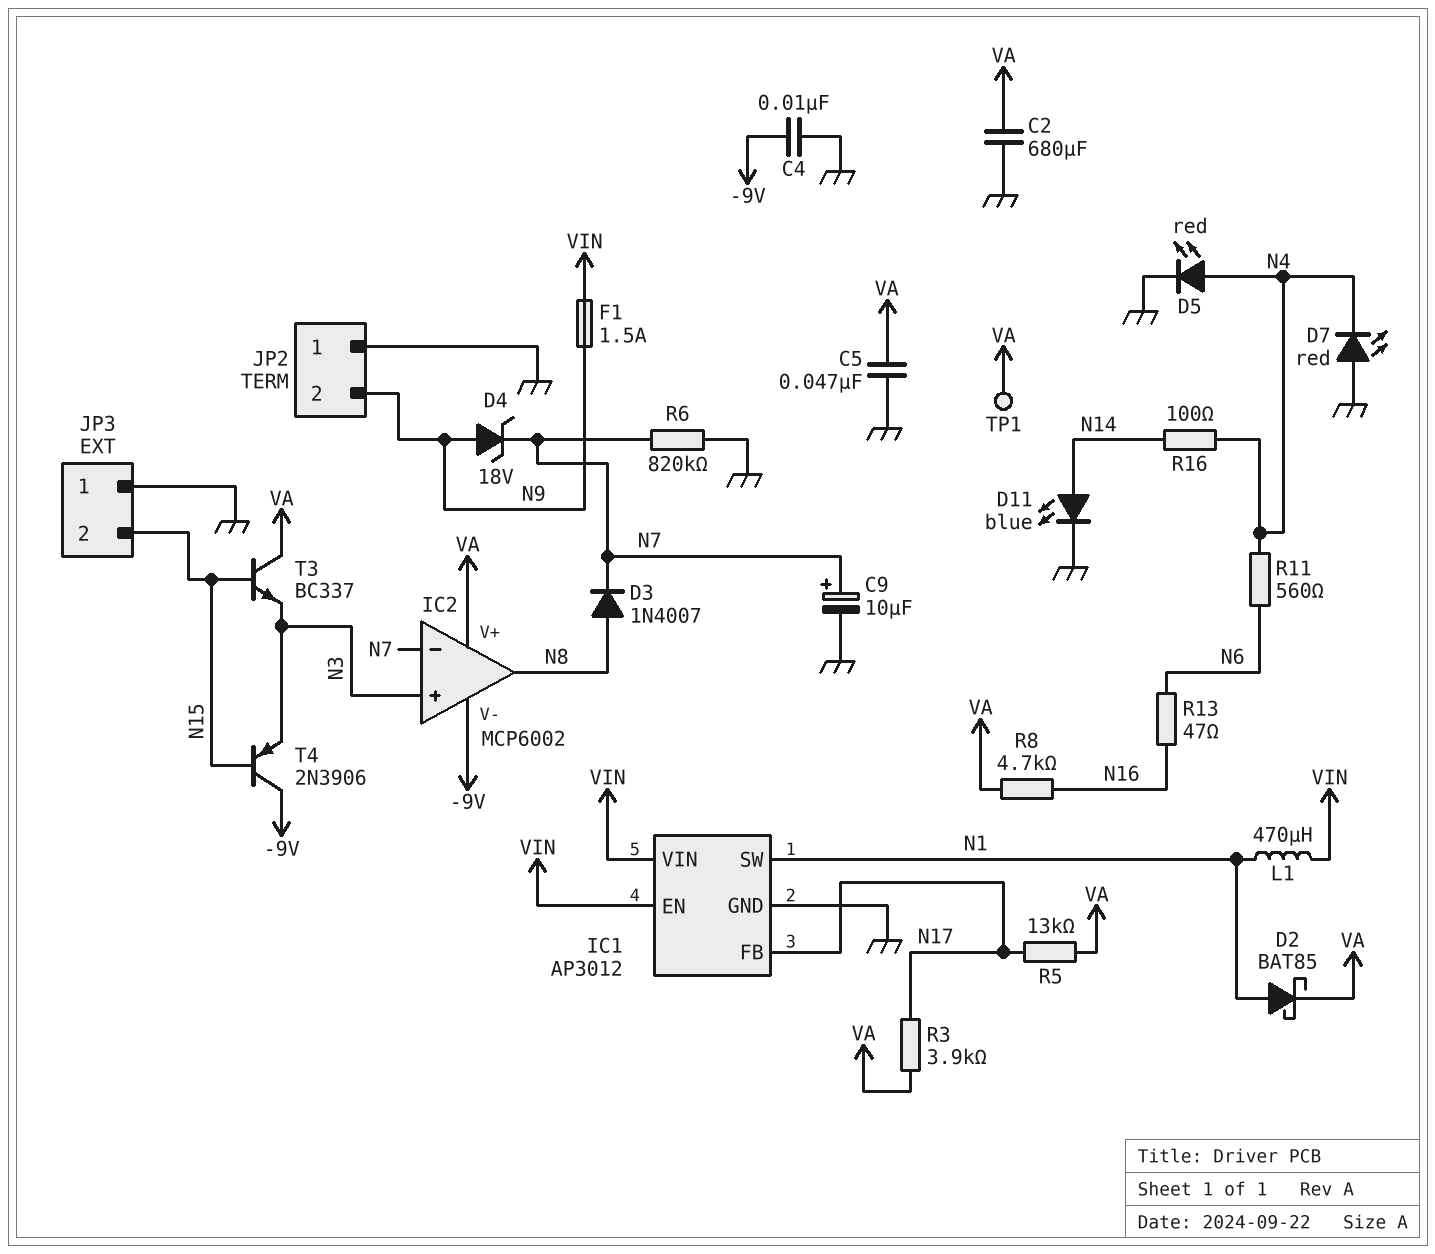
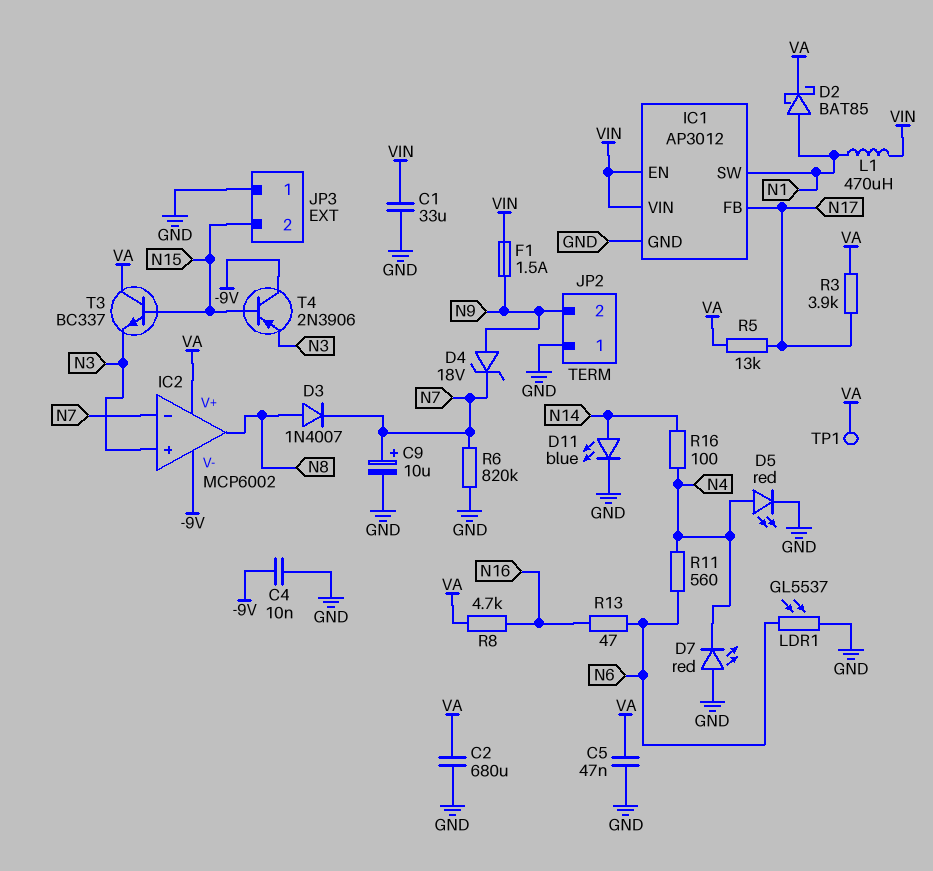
C1: none -> 33uF (GND, VIN)
LDR1: none -> GL5537 (GND, N6)

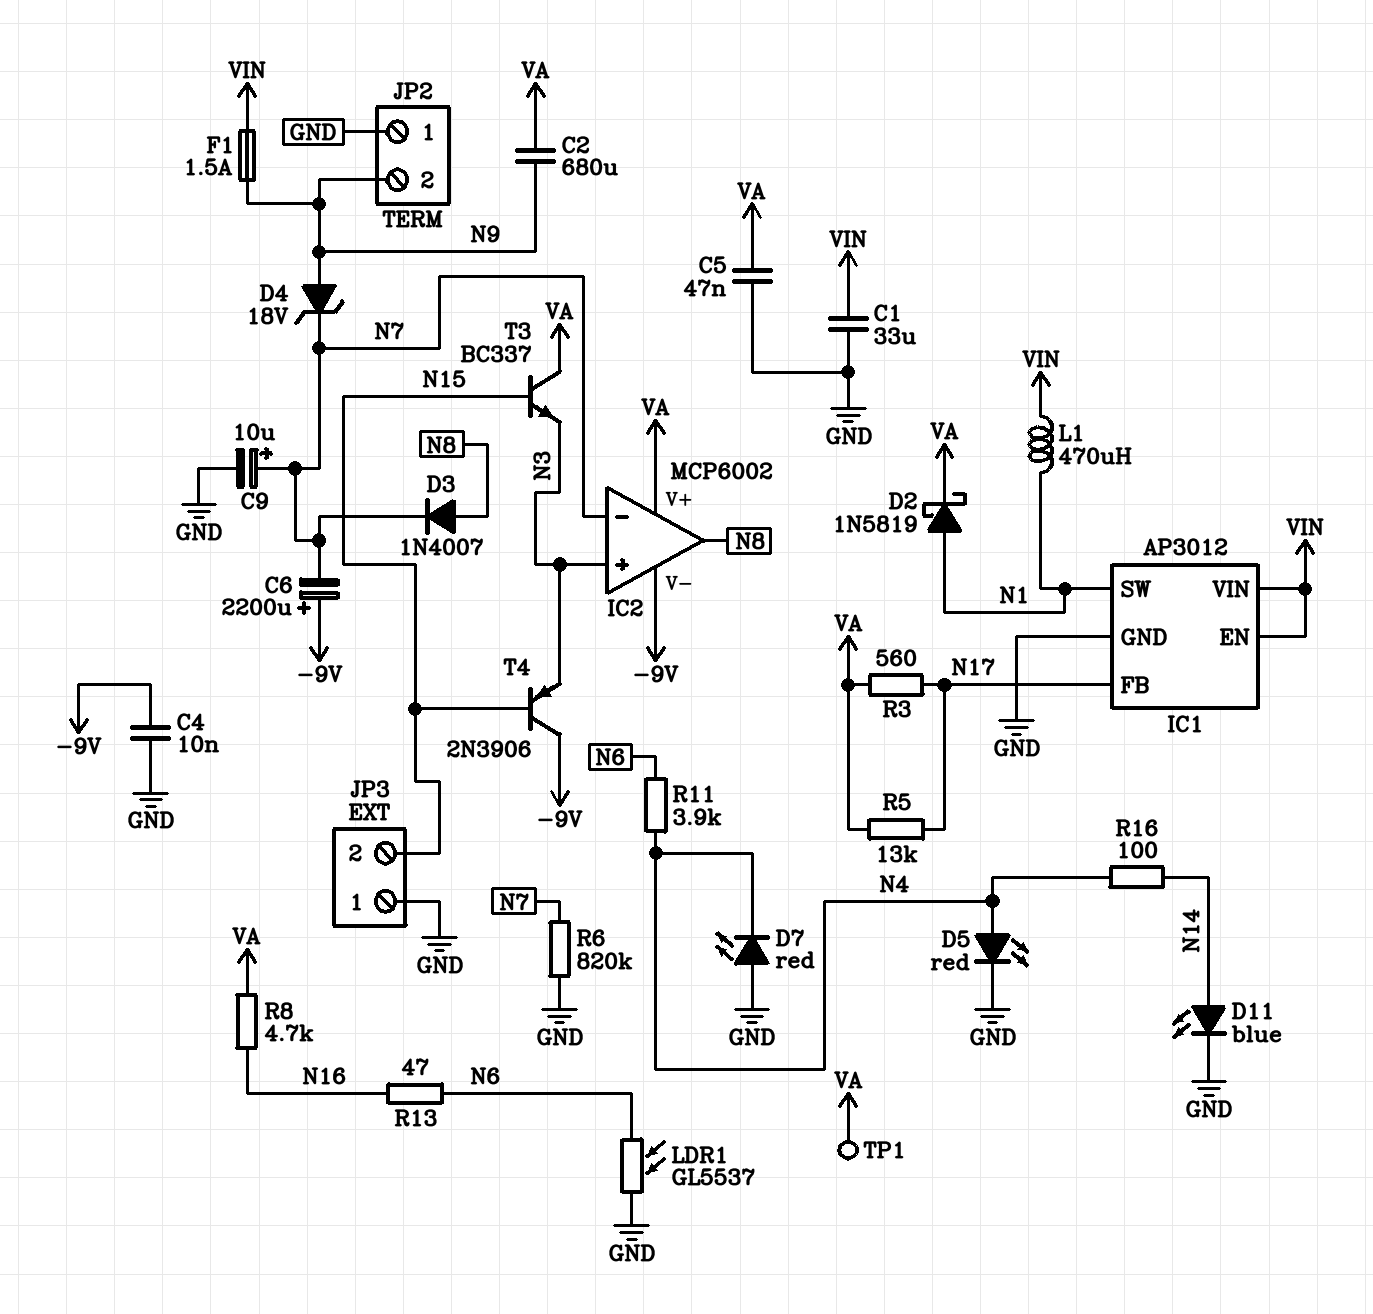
C2: 680uF (GND, VA) -> 680uF (N9, VA)
C6: none -> 2200uF (plus -9V, minus N7)
D2: schottky BAT85 (A N1, K VA) -> schottky 1N5819 (A N1, K VA)
R3: 3.9k (N17, VA) -> 560 (N17, VA)
R11: 560 (N4, N6) -> 3.9k (N4, N6)

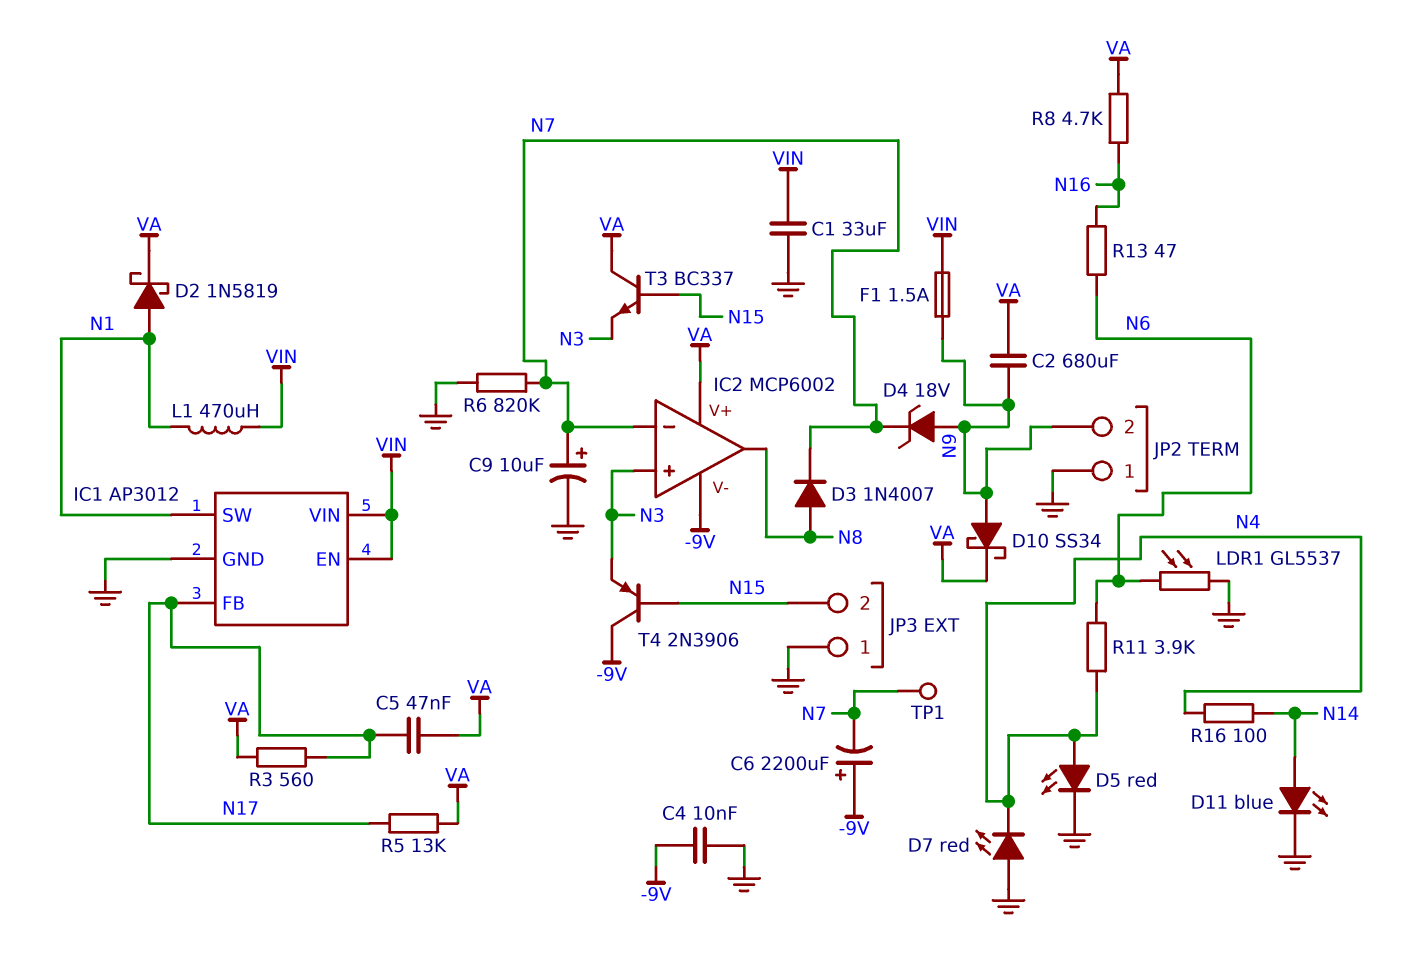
C5: 47nF (GND, VA) -> 47nF (N17, VA)
D10: none -> schottky SS34 (A N9, K VA)
TP1: test point (VA) -> test point (N7)

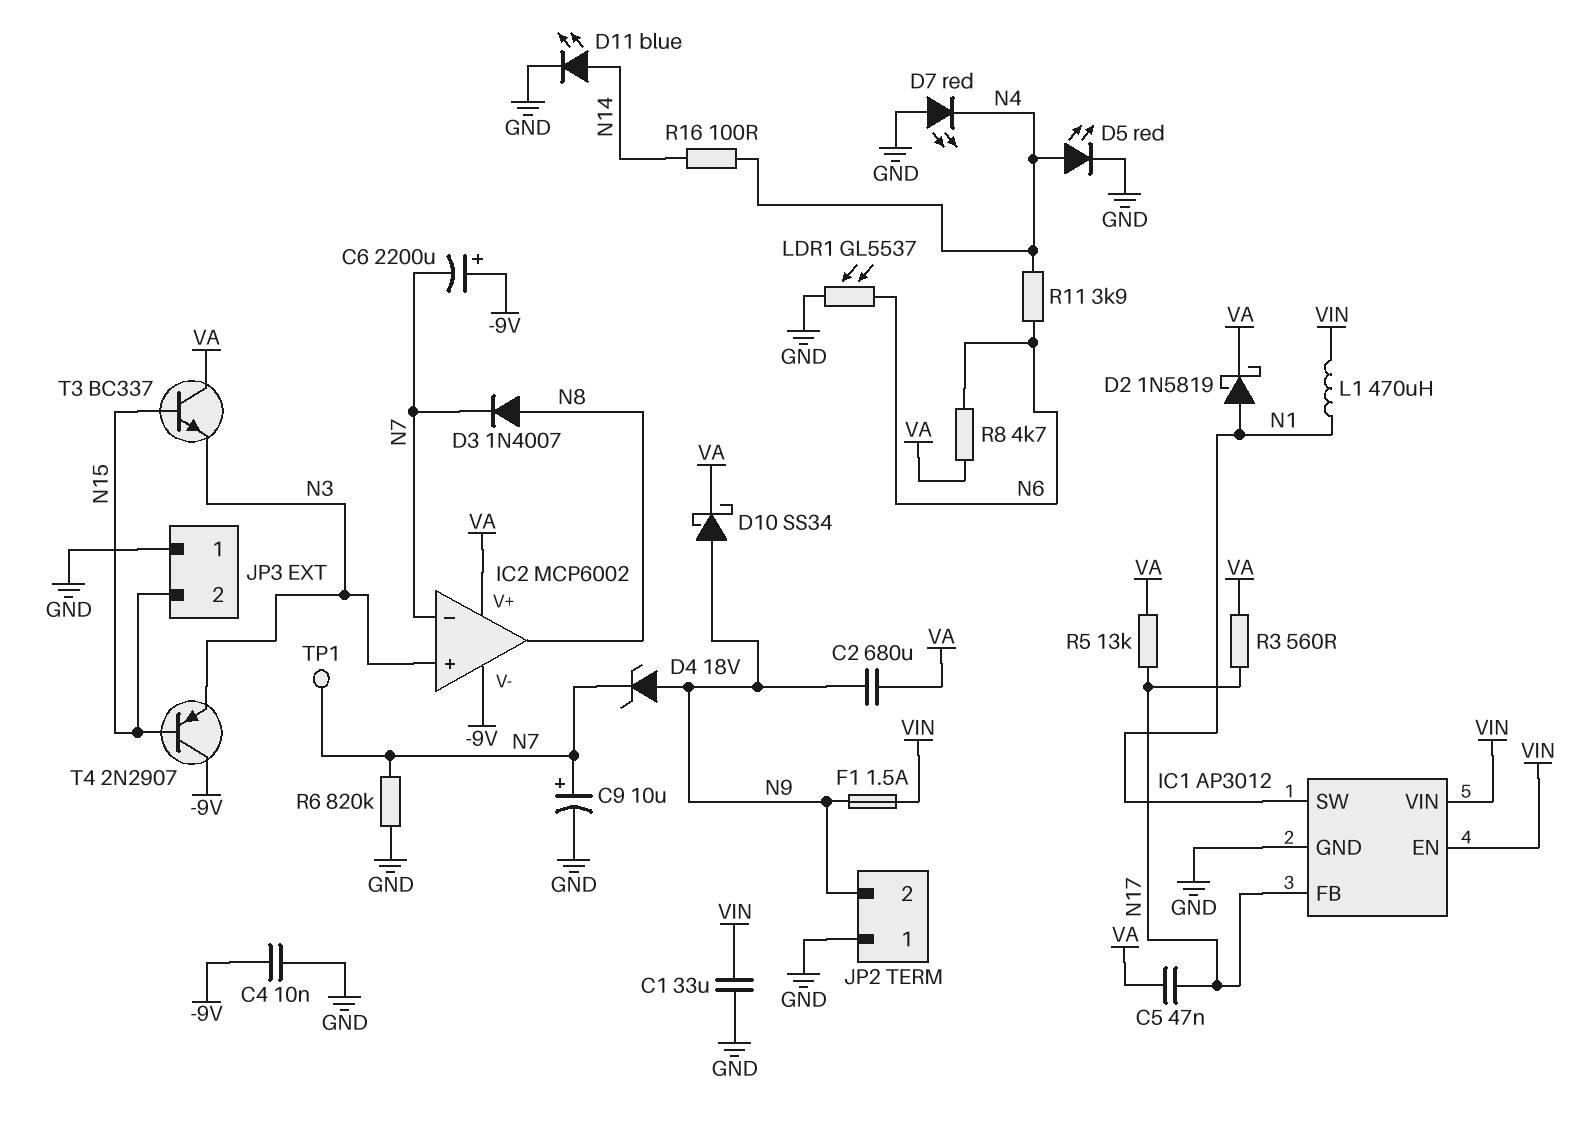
R8: 4.7k (N16, VA) -> 4.7k (N6, VA)
R13: 47 (N6, N16) -> none
T4: PNP 2N3906 (B N15, C -9V, E N3) -> PNP 2N2907 (B N15, C -9V, E N3)

